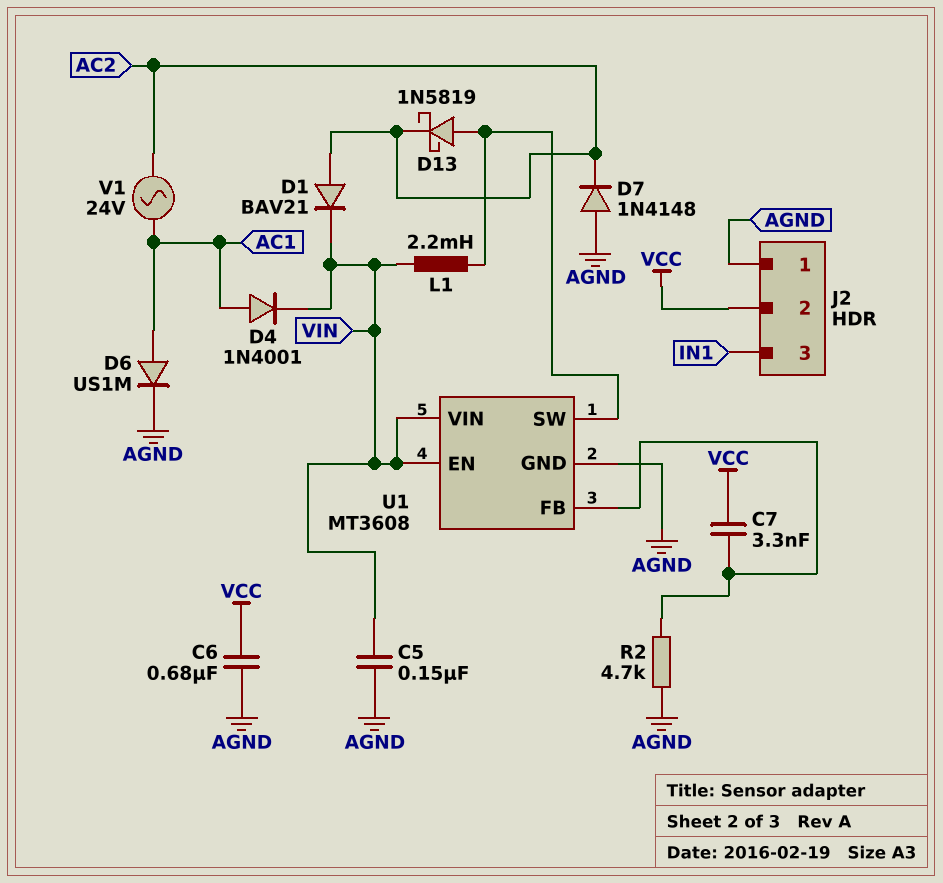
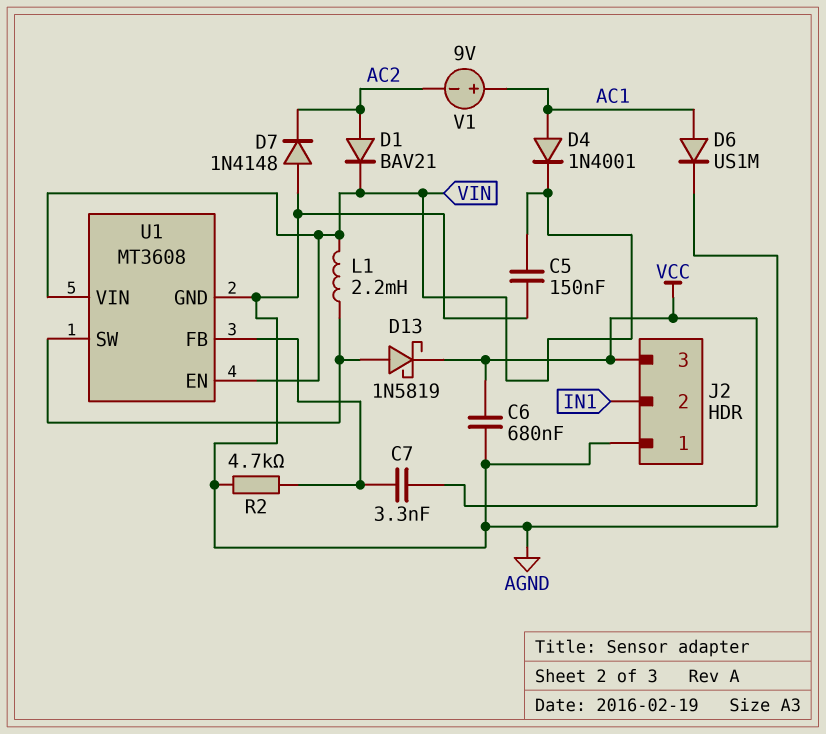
D13: schottky 1N5819 (A U1/SW, K AC2) -> schottky 1N5819 (A U1/SW, K VCC)
J2 pin 2: VCC -> IN1
J2 pin 3: IN1 -> VCC
V1: AC 24V (AC1, AC2) -> 9V (plus AC1, minus AC2)

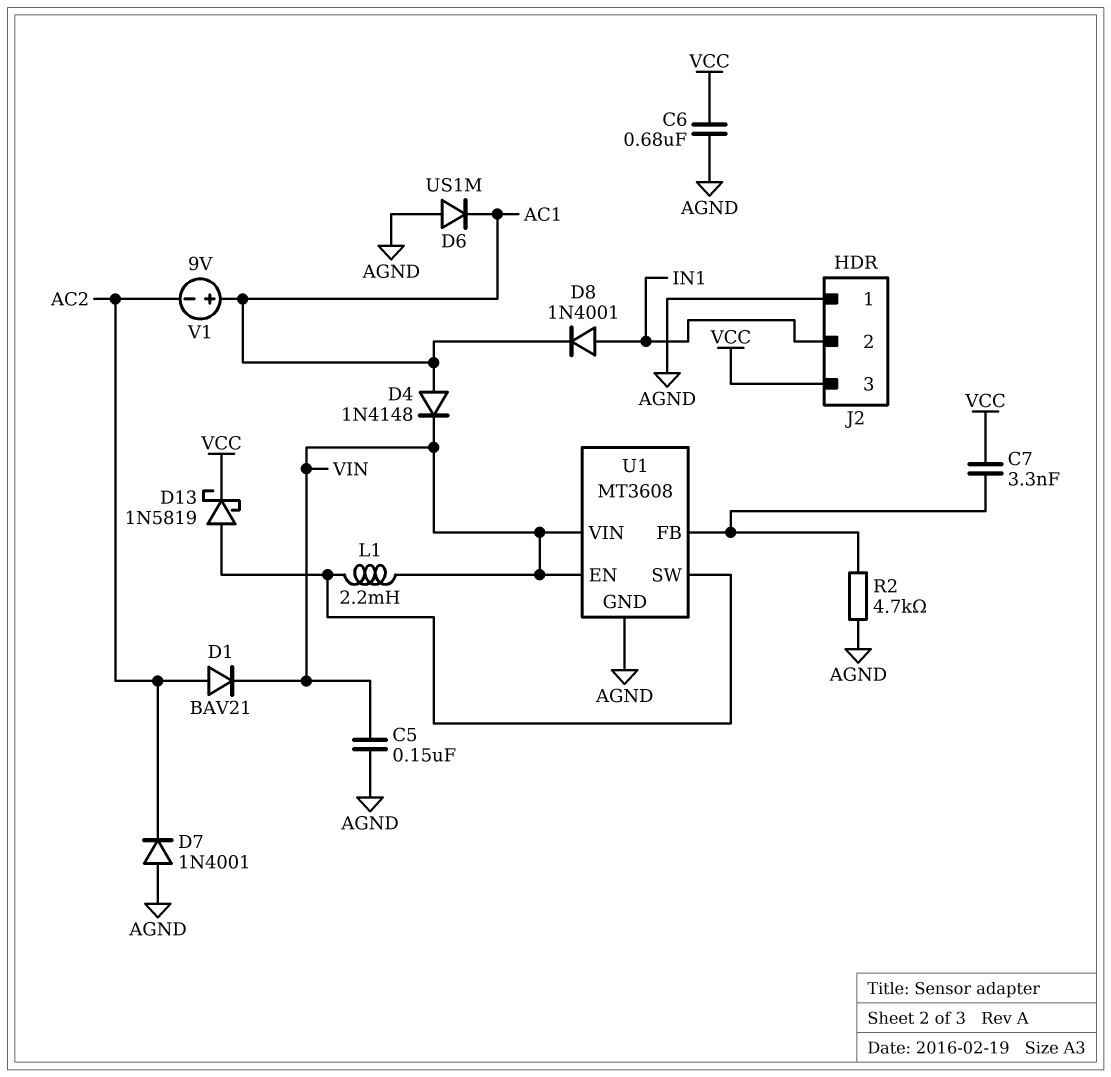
D4: diode 1N4001 (A AC1, K VIN) -> diode 1N4148 (A AC1, K VIN)
D6: diode US1M (A AC1, K AGND) -> diode US1M (A AGND, K AC1)
D7: diode 1N4148 (A AGND, K AC2) -> diode 1N4001 (A AGND, K AC2)
D8: none -> diode 1N4001 (A IN1, K AC1)

